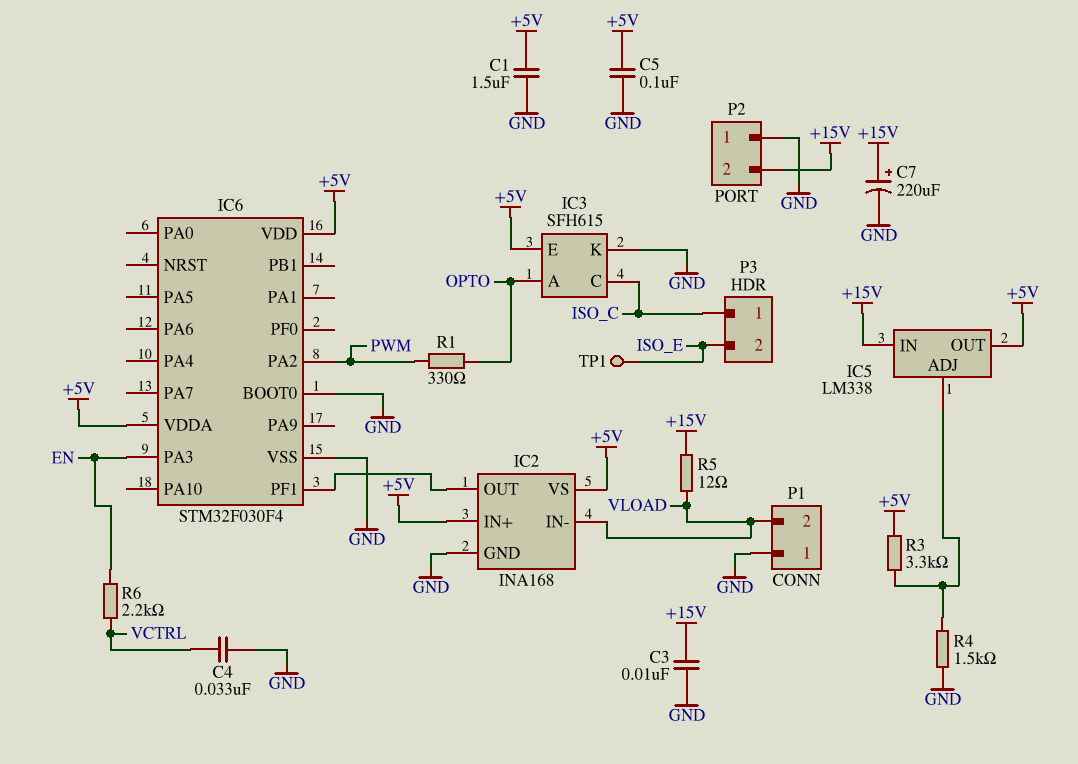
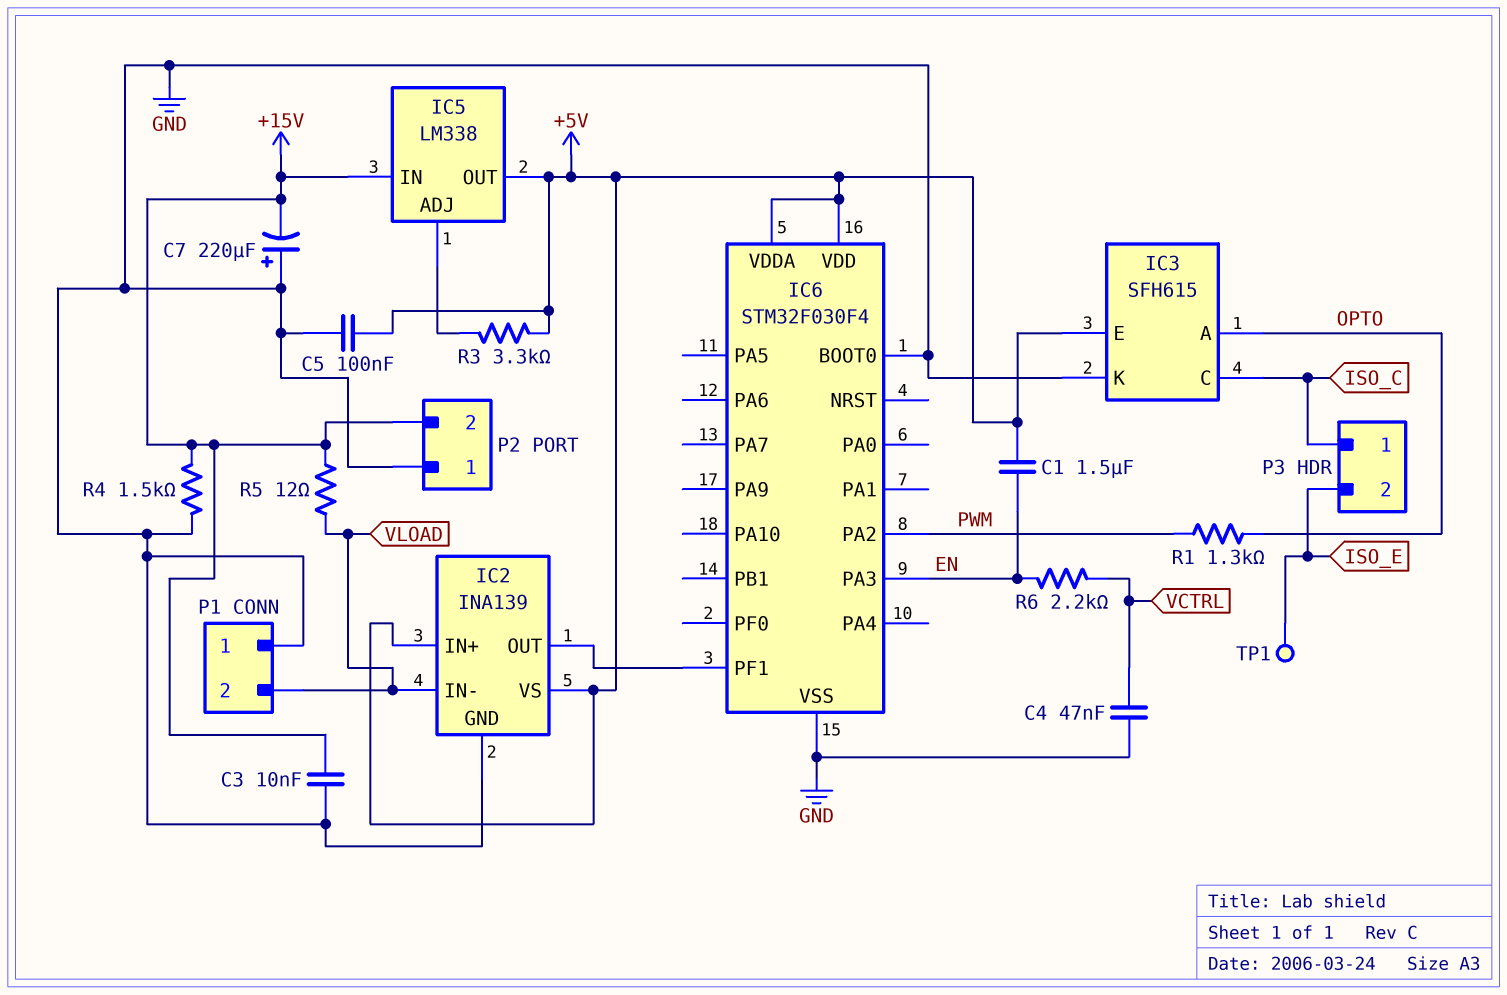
C1: 1.5uF (+5V, GND) -> 1.5uF (+5V, EN)
C4: 33nF (GND, VCTRL) -> 47nF (GND, VCTRL)
C7: 220uF (plus +15V, minus GND) -> 220uF (plus GND, minus +15V)
IC2: INA168 -> INA139
R1: 330 (OPTO, PWM) -> 1.3k (OPTO, PWM)
R4: 1.5k (GND, IC5/ADJ) -> 1.5k (+15V, GND)

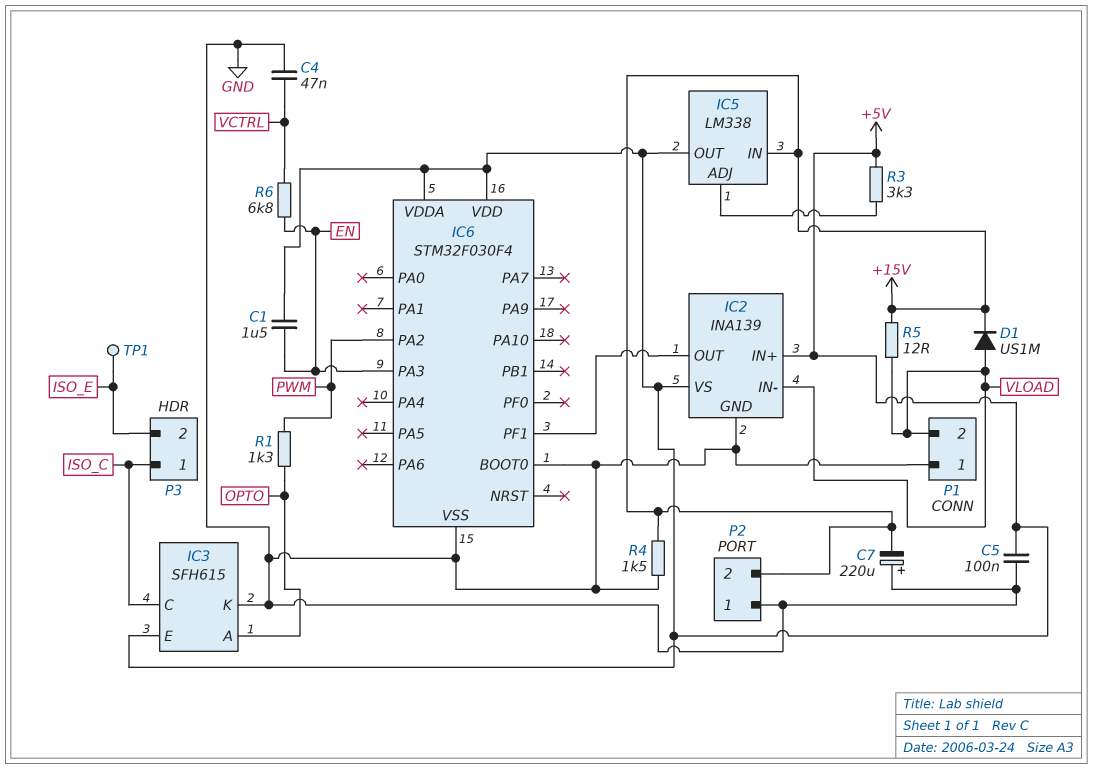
C3: 10nF (+15V, GND) -> none
D1: none -> diode US1M (A VLOAD, K +15V)
R6: 2.2k (EN, VCTRL) -> 6.8k (EN, VCTRL)

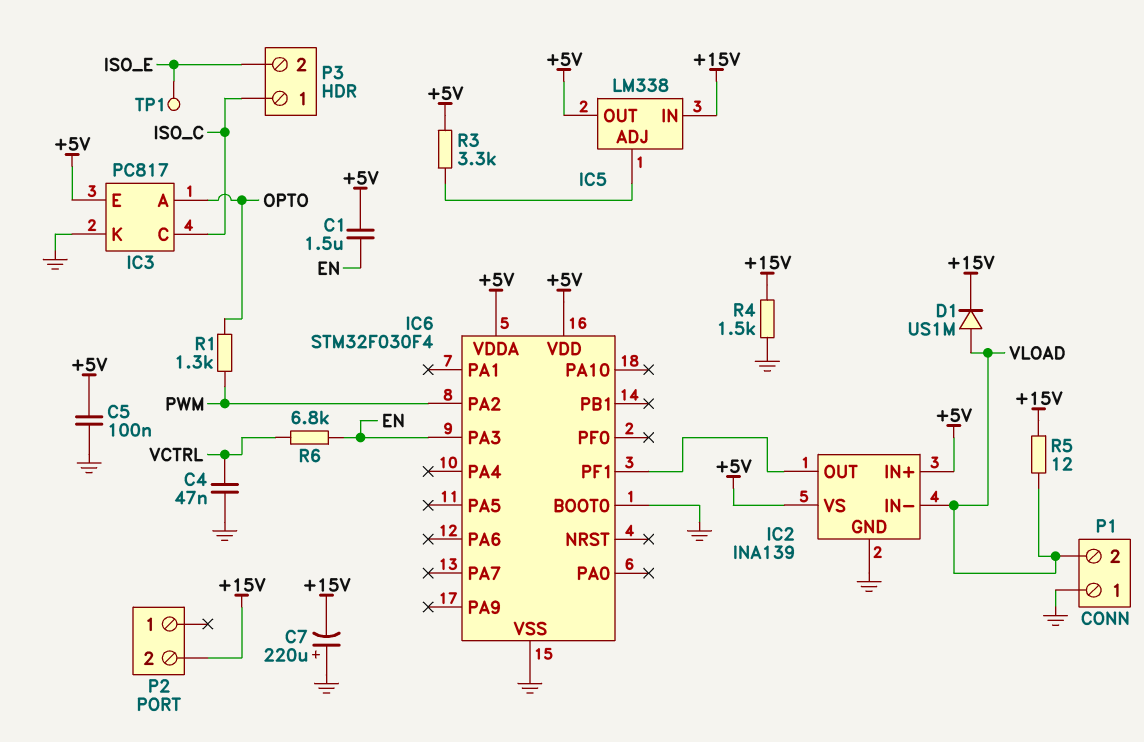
IC3: SFH615 -> PC817
P2 pin 1: GND -> none

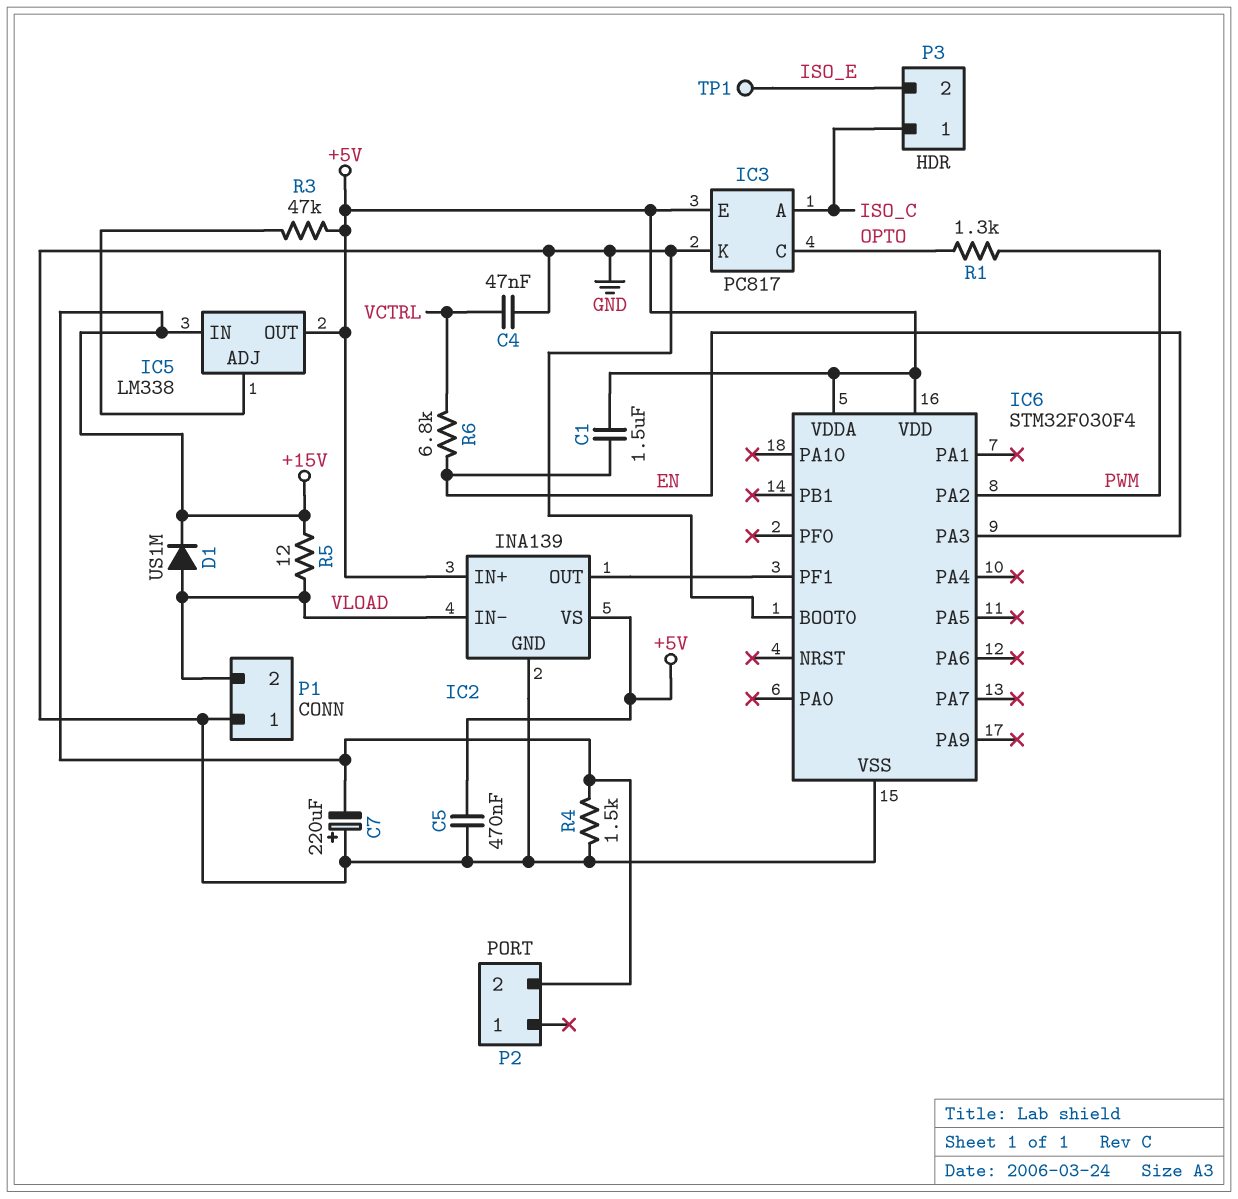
C5: 100nF (+5V, GND) -> 470nF (+5V, GND)
IC3 pin A: OPTO -> ISO_C
IC3 pin C: ISO_C -> OPTO
R3: 3.3k (+5V, IC5/ADJ) -> 47k (+5V, IC5/ADJ)

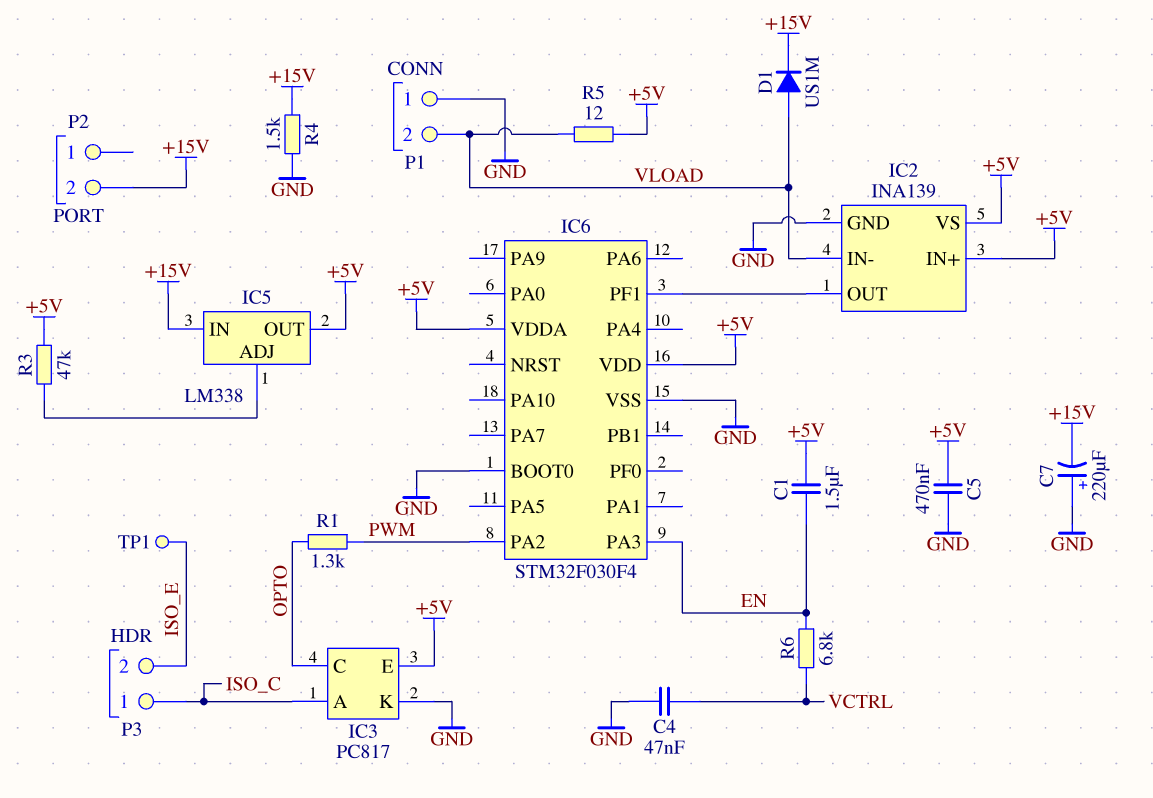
R5: 12 (+15V, VLOAD) -> 12 (+5V, VLOAD)

